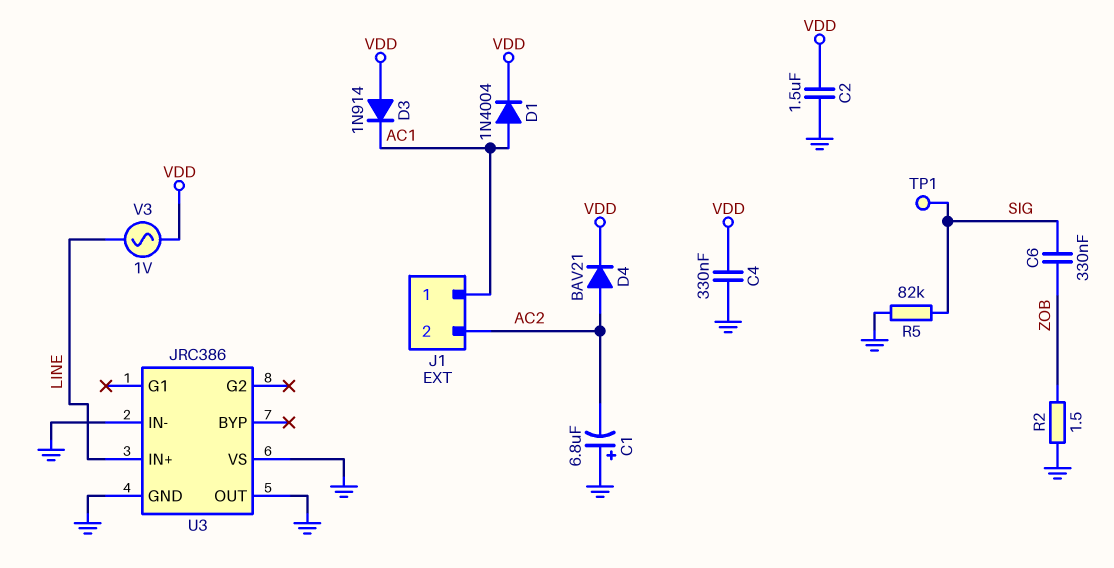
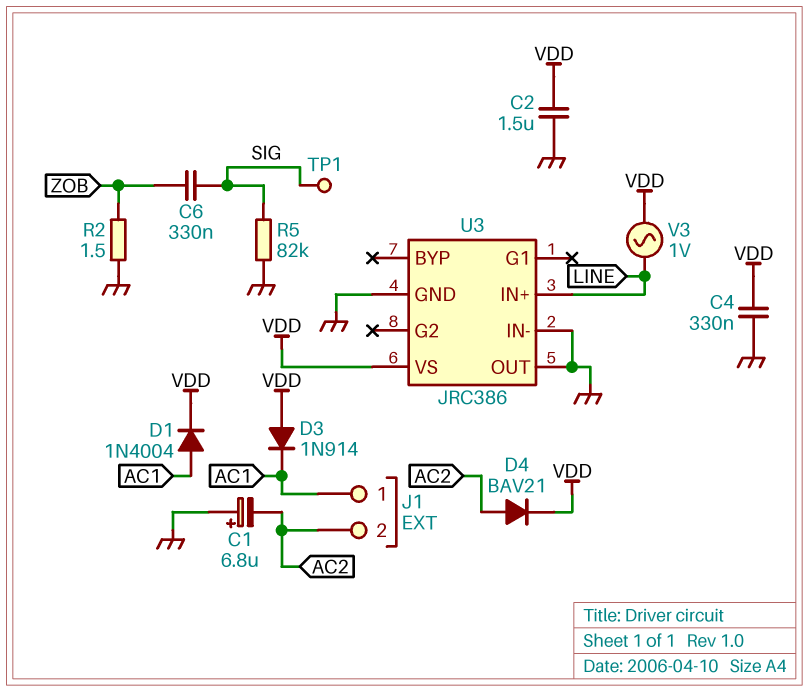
U3 pin VS: GND -> VDD

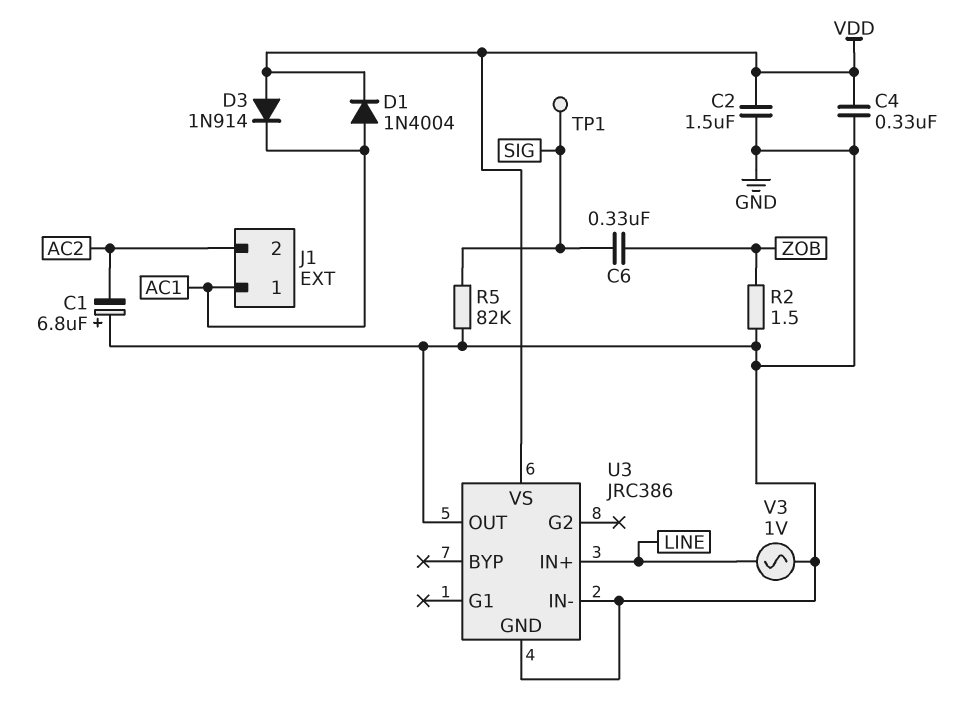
D4: diode BAV21 (A AC2, K VDD) -> none
V3: AC 1V (LINE, VDD) -> AC 1V (GND, LINE)

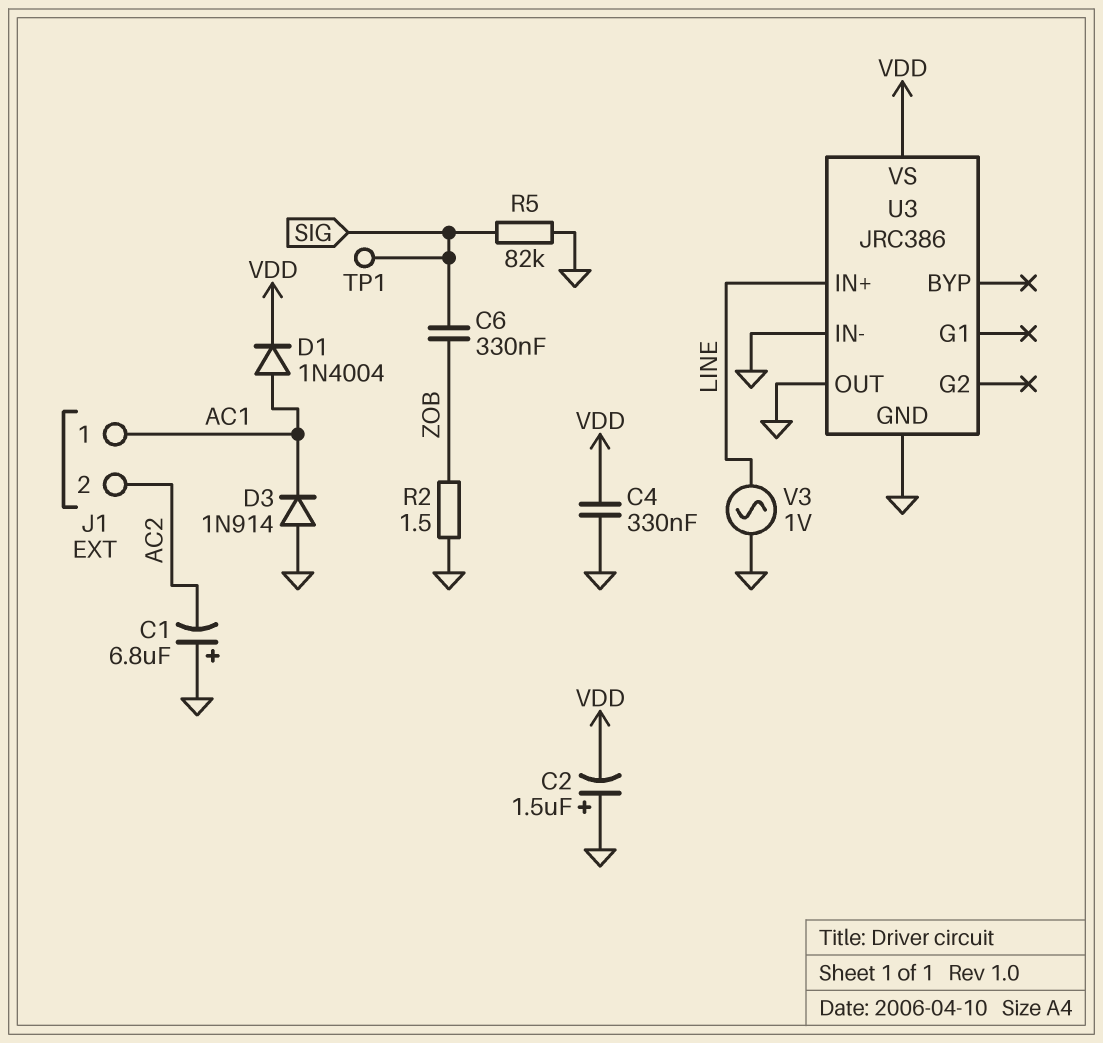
C2: 1.5uF (GND, VDD) -> 1.5uF (plus GND, minus VDD)
D3: diode 1N914 (A VDD, K AC1) -> diode 1N914 (A GND, K AC1)

